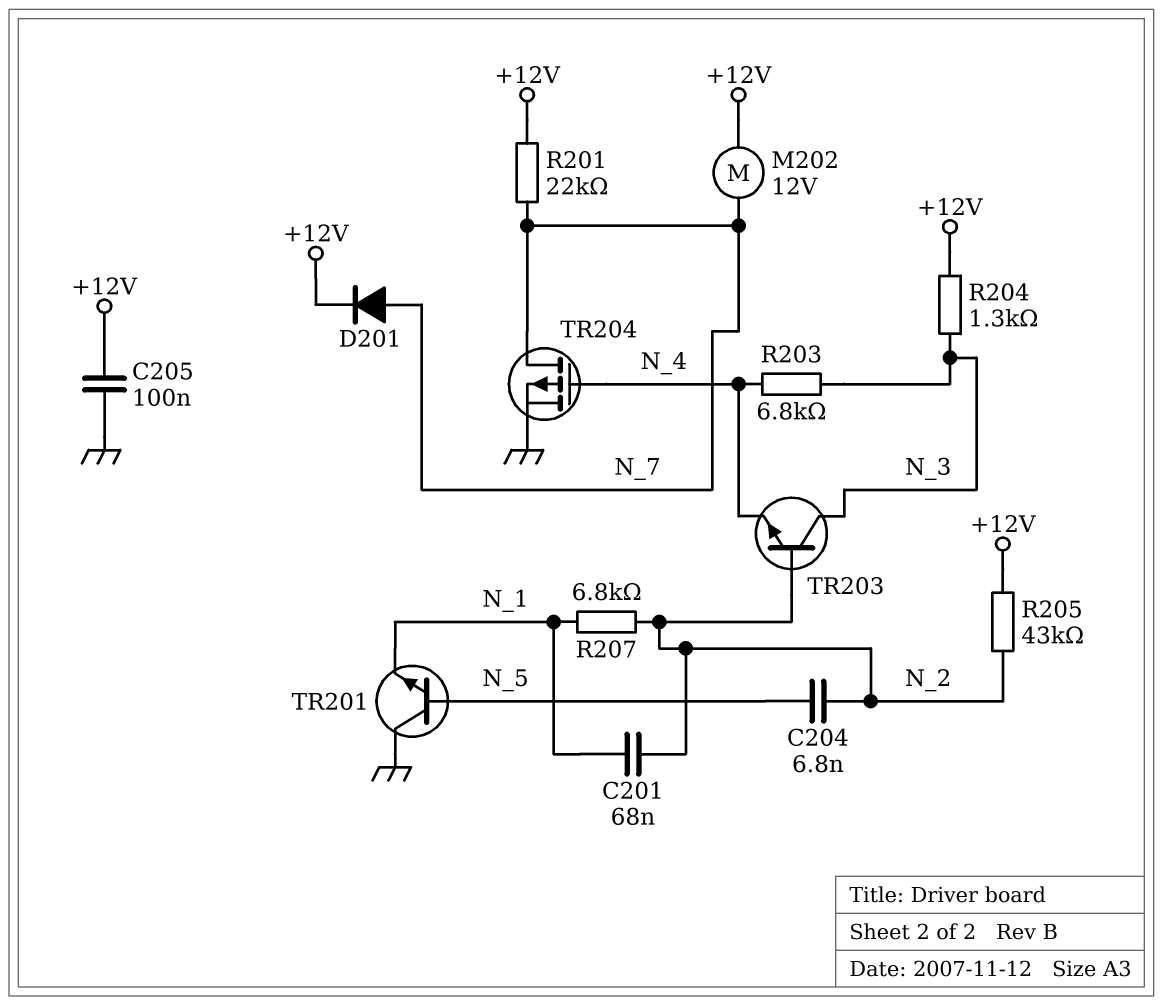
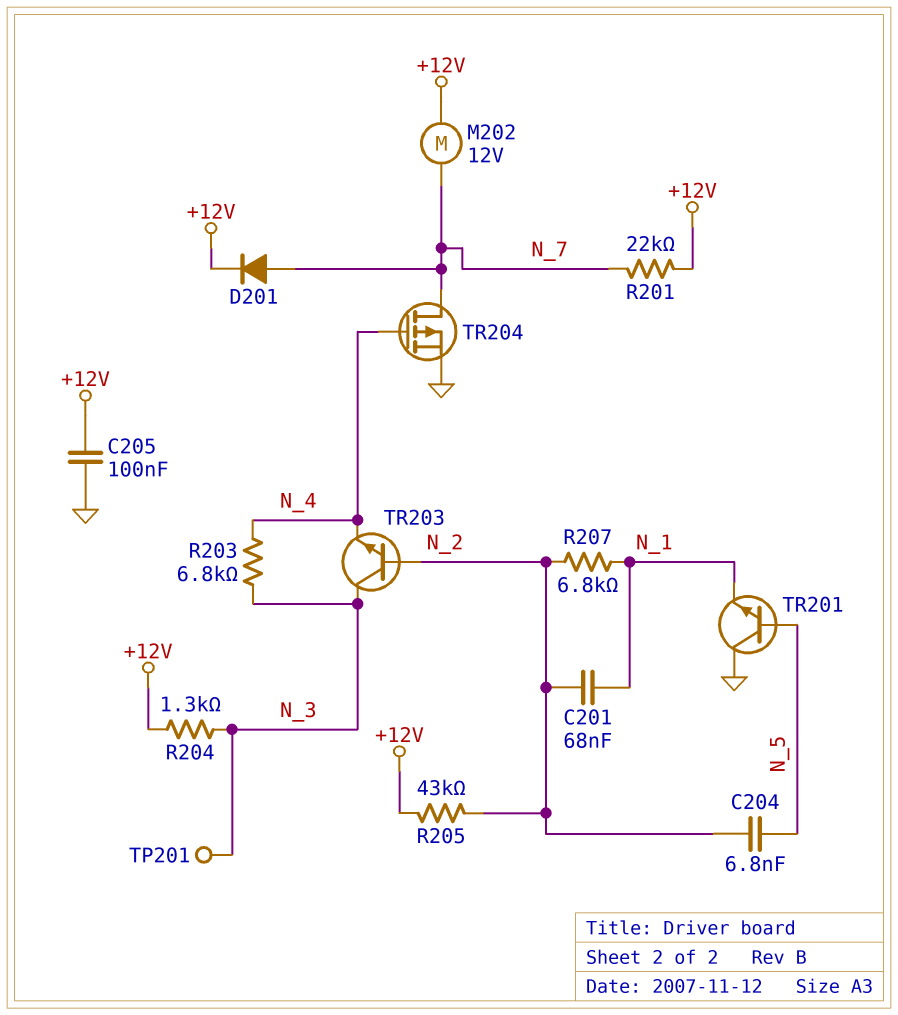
TP201: none -> test point (N_3)

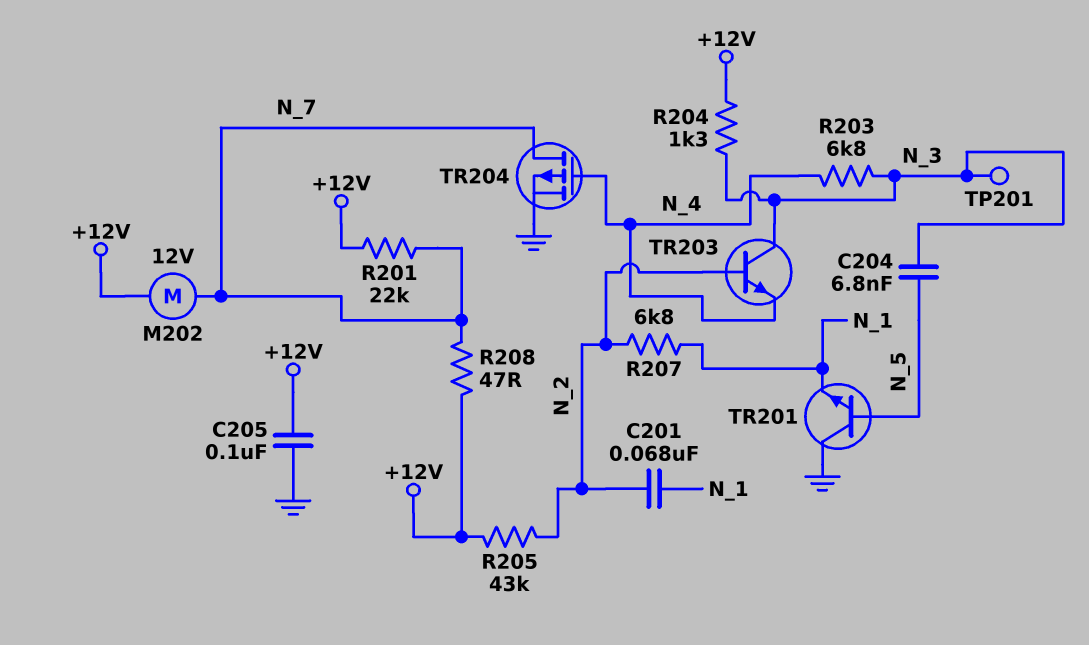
C204: 6.8nF (N_2, N_5) -> 6.8nF (N_3, N_5)
D201: diode (A N_7, K +12V) -> none
R208: none -> 47 (+12V, N_7)

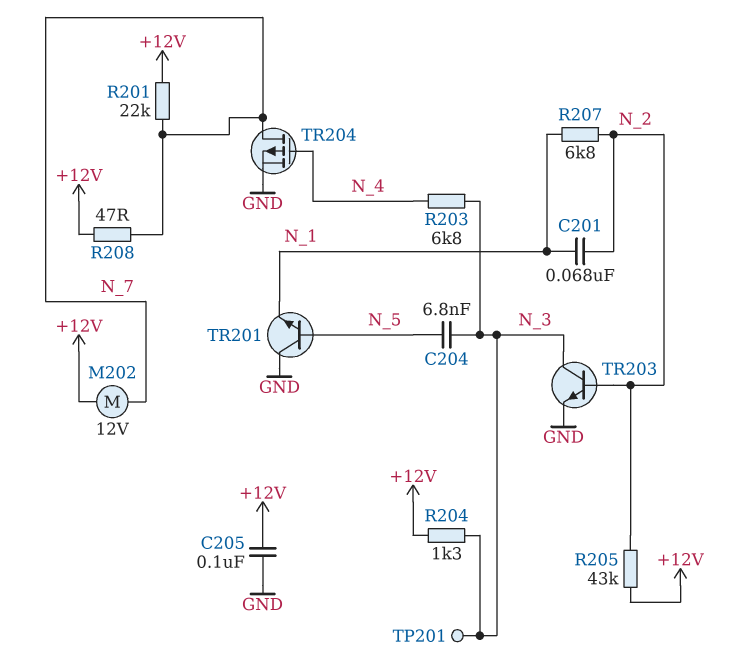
TR203: NPN (B N_2, C N_3, E N_4) -> NPN (B N_2, C N_3, E GND)

